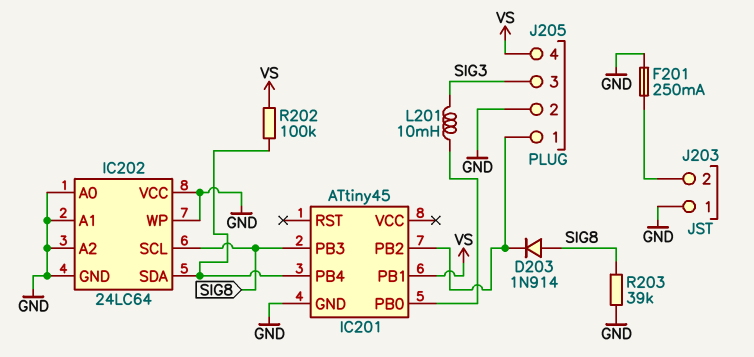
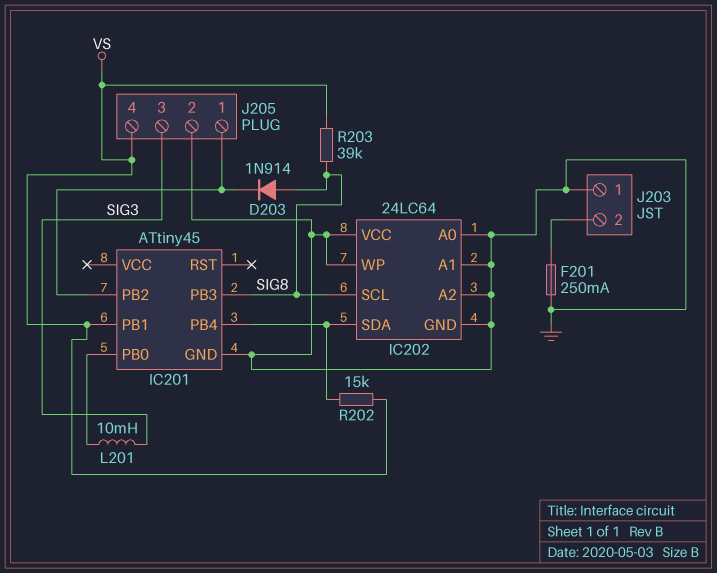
R202: 100k (IC201/PB4, VS) -> 15k (IC201/PB4, VS)
R203: 39k (GND, SIG8) -> 39k (SIG8, VS)

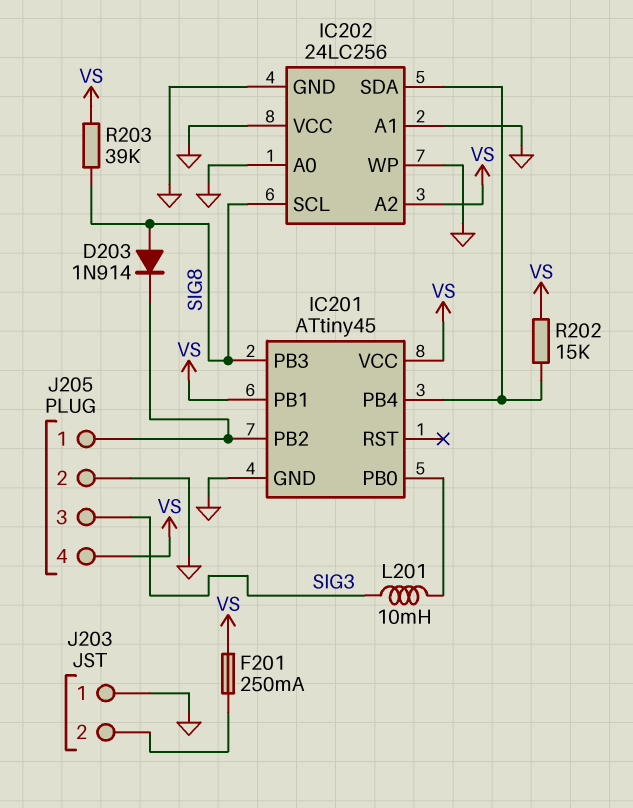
F201: 250mA (GND, J203/2) -> 250mA (J203/2, VS)
IC201 pin VCC: none -> VS
IC202: 24LC64 -> 24LC256
IC202 pin A2: GND -> VS

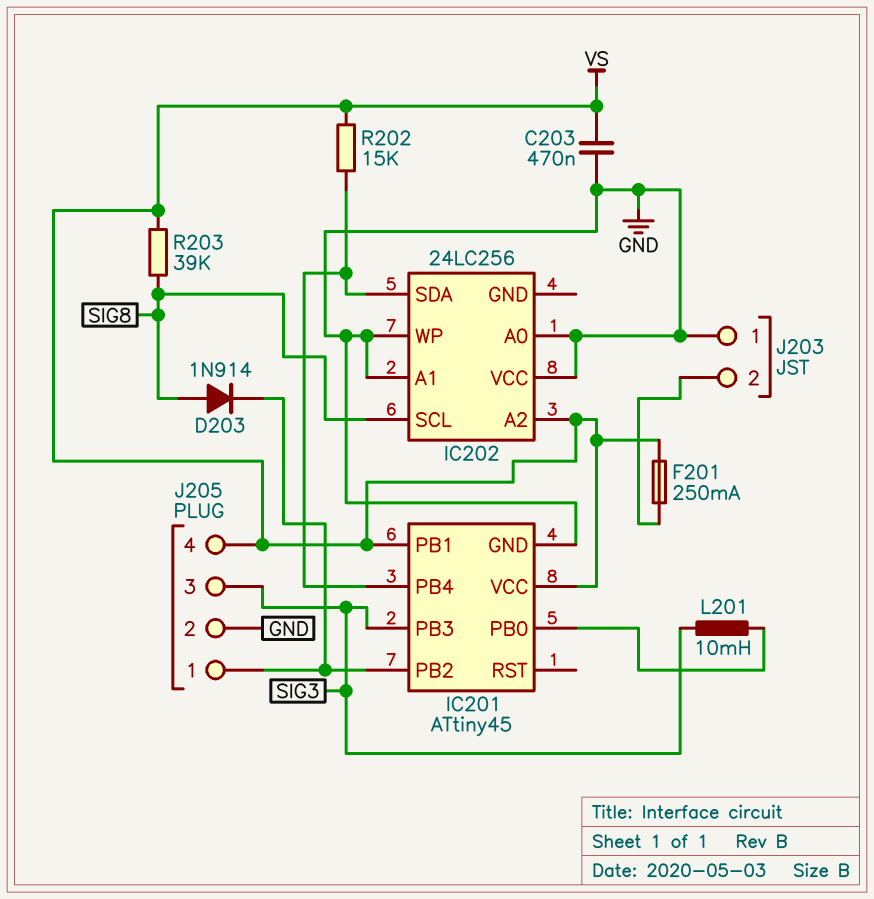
C203: none -> 470nF (GND, VS)
IC201 pin PB3: SIG8 -> SIG3
IC202 pin GND: GND -> none

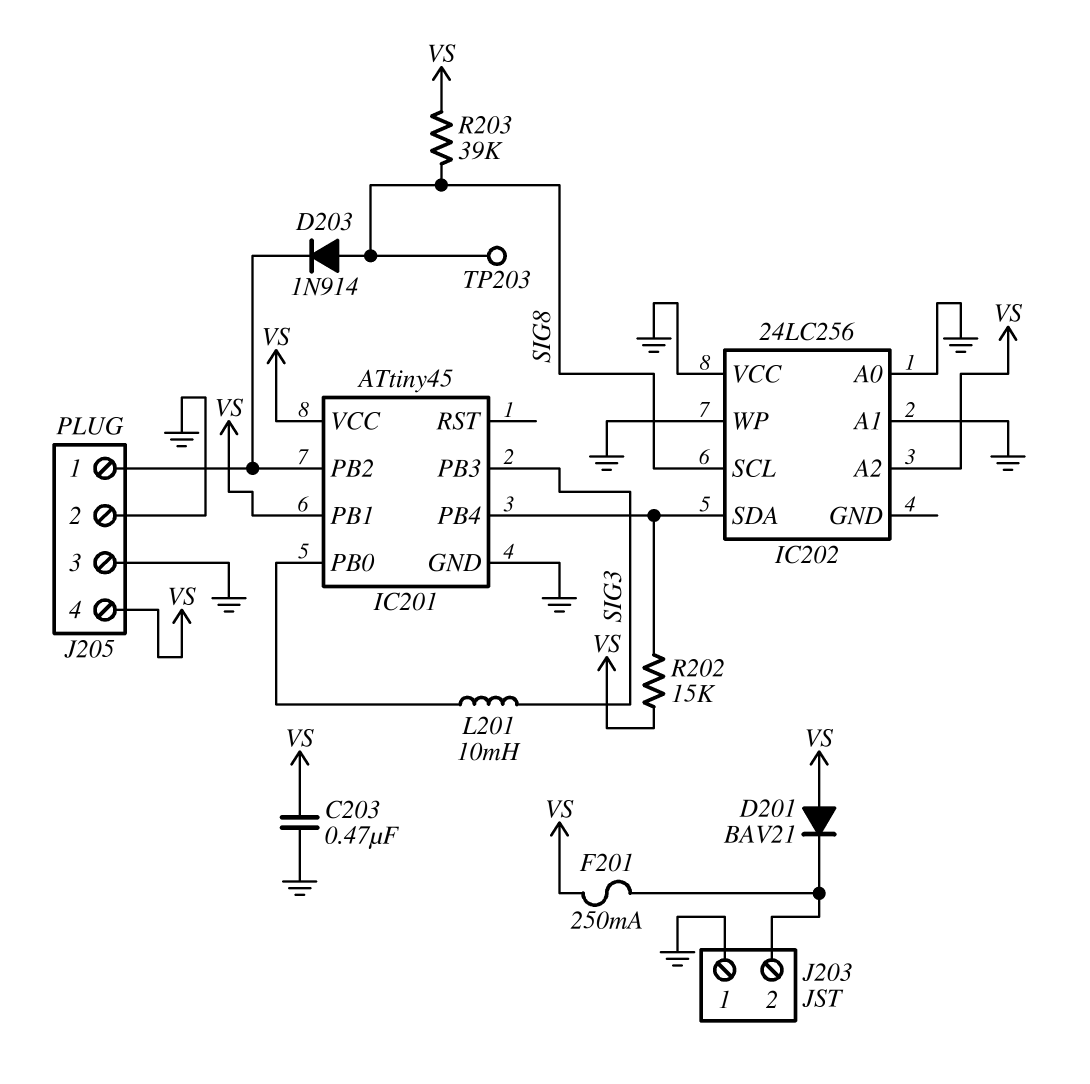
D201: none -> diode BAV21 (A VS, K J203/2)
J205 pin 3: SIG3 -> GND
TP203: none -> test point (SIG8)

